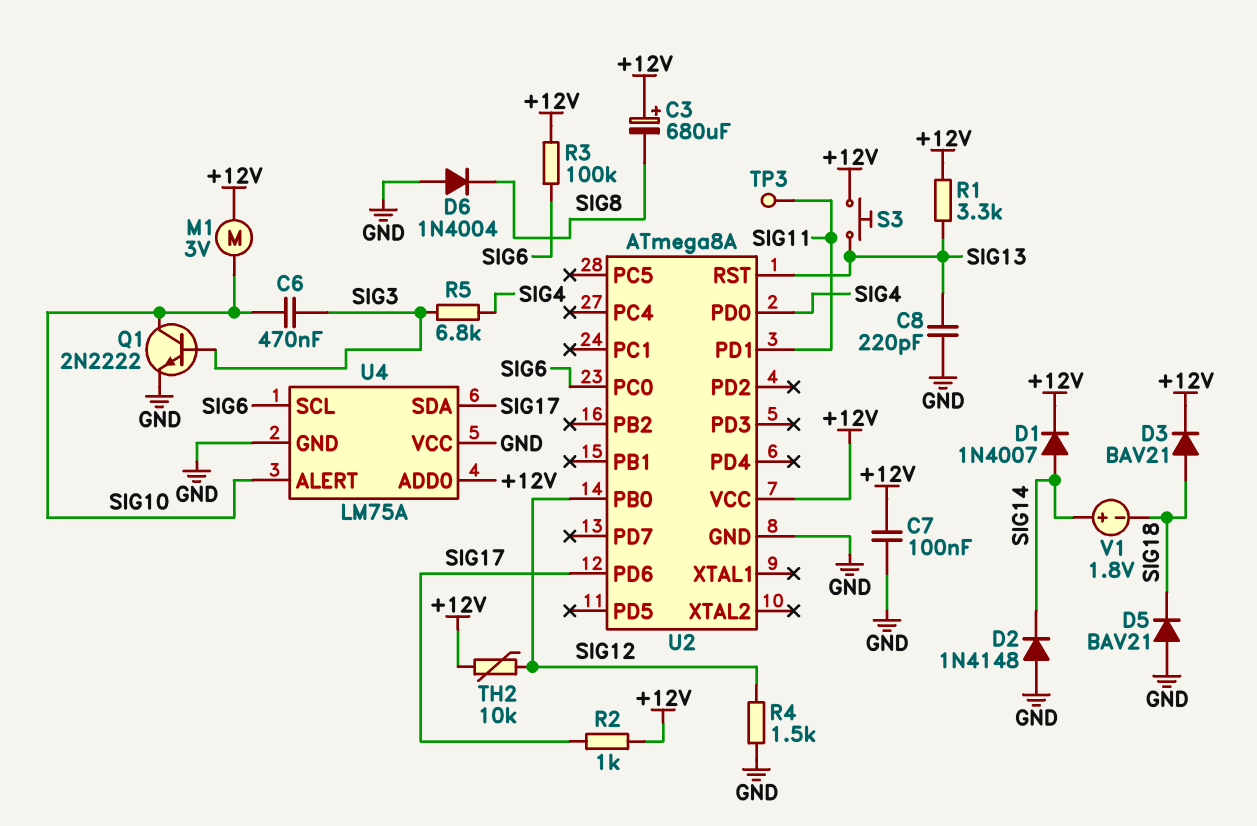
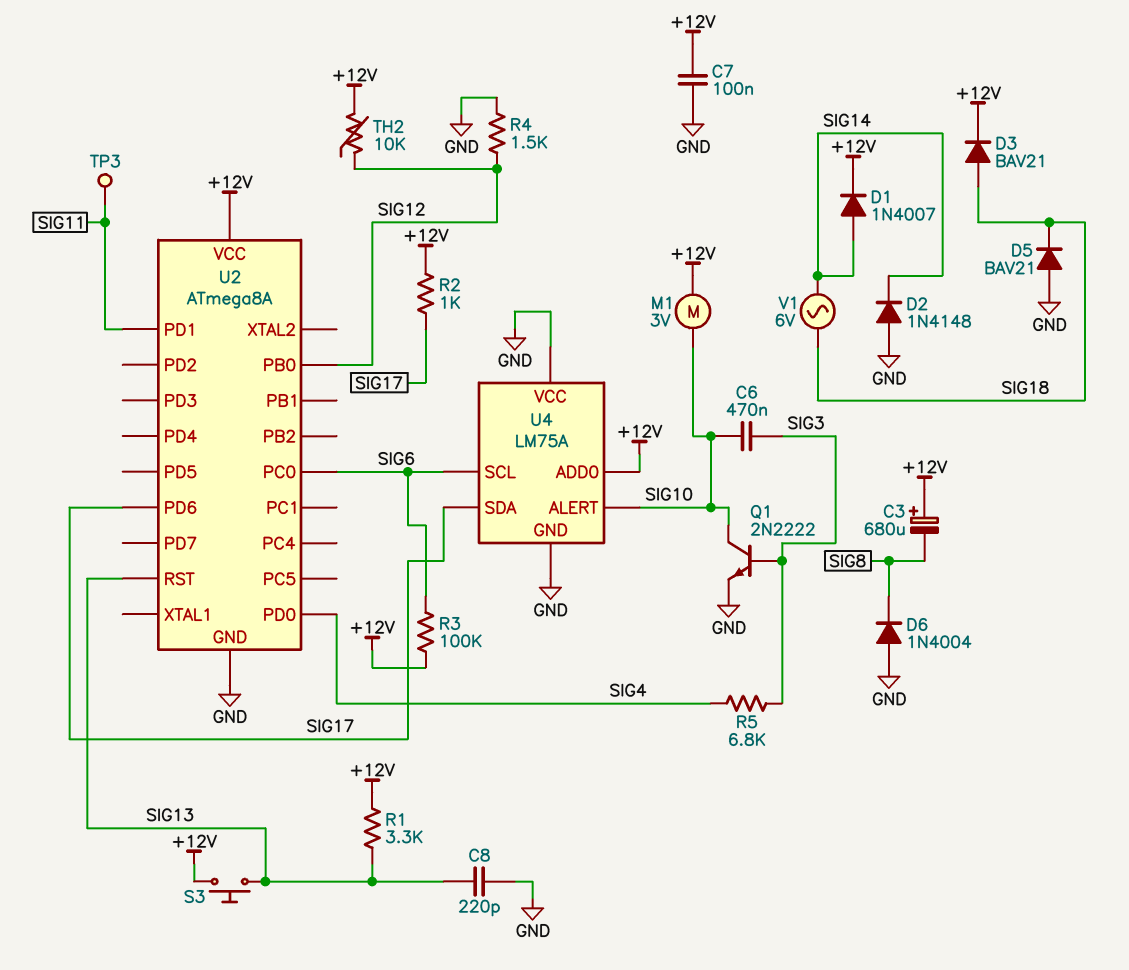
V1: 1.8V (plus SIG14, minus SIG18) -> AC 6V (SIG14, SIG18)

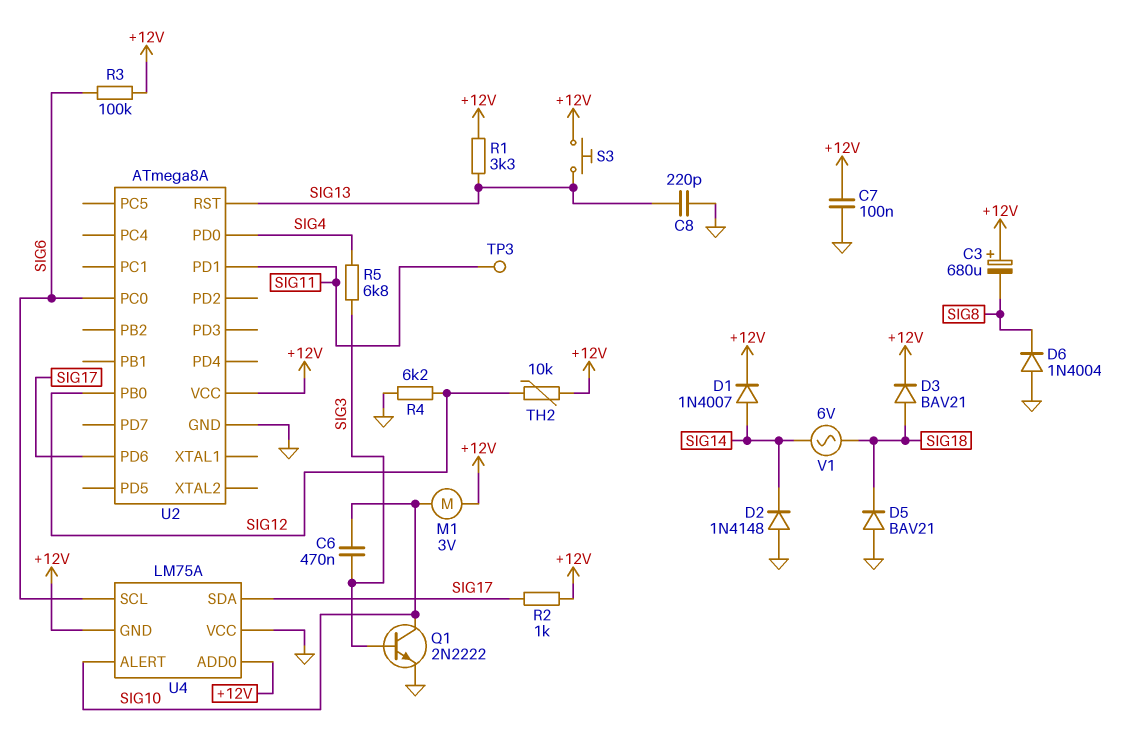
R4: 1.5k (GND, SIG12) -> 6.2k (GND, SIG12)
U4 pin GND: GND -> +12V

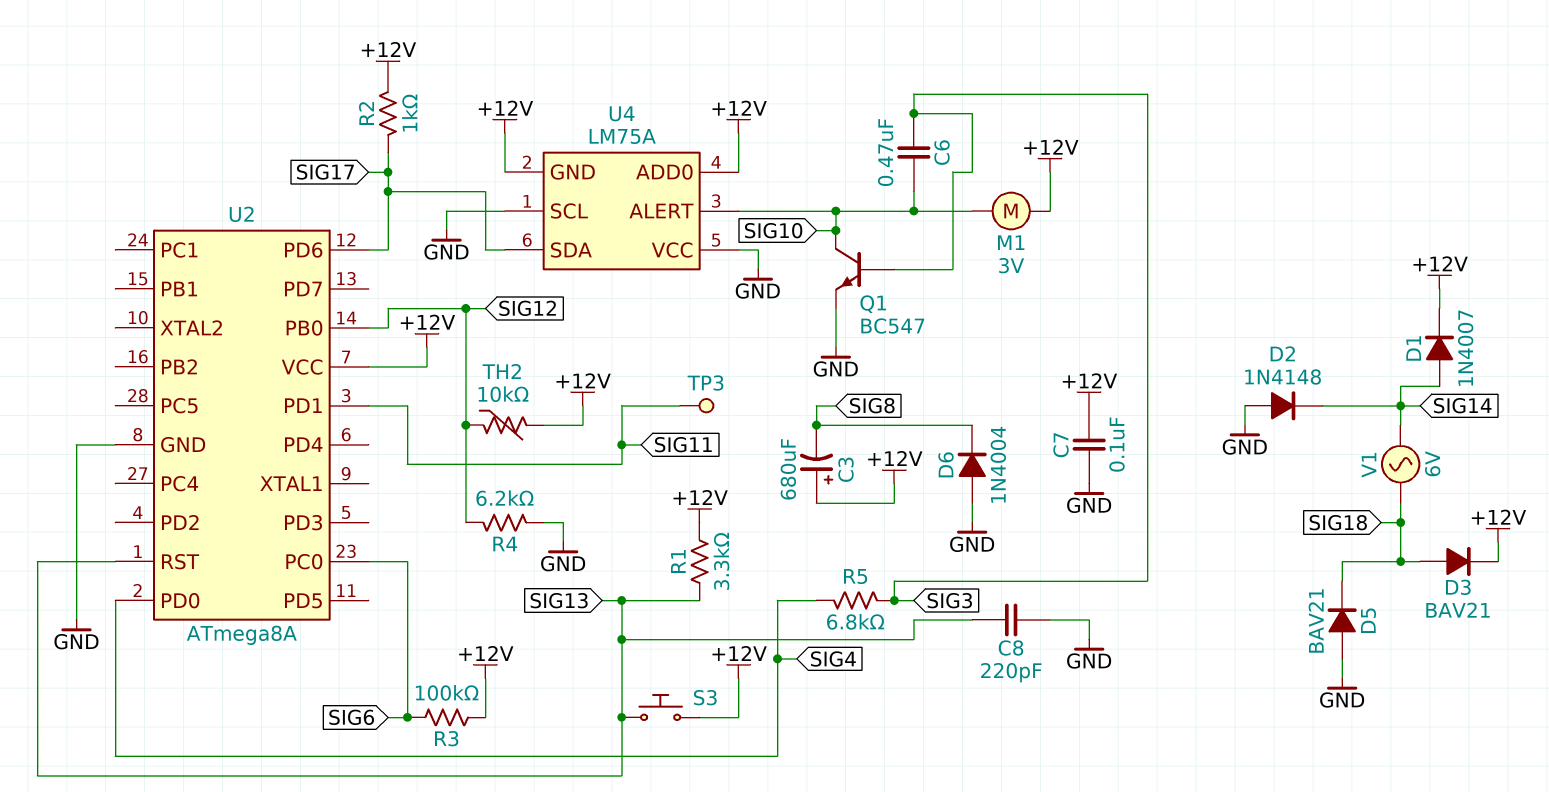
Q1: NPN 2N2222 (B SIG3, C SIG10, E GND) -> NPN BC547 (B SIG3, C SIG10, E GND)
U4 pin SCL: SIG6 -> GND

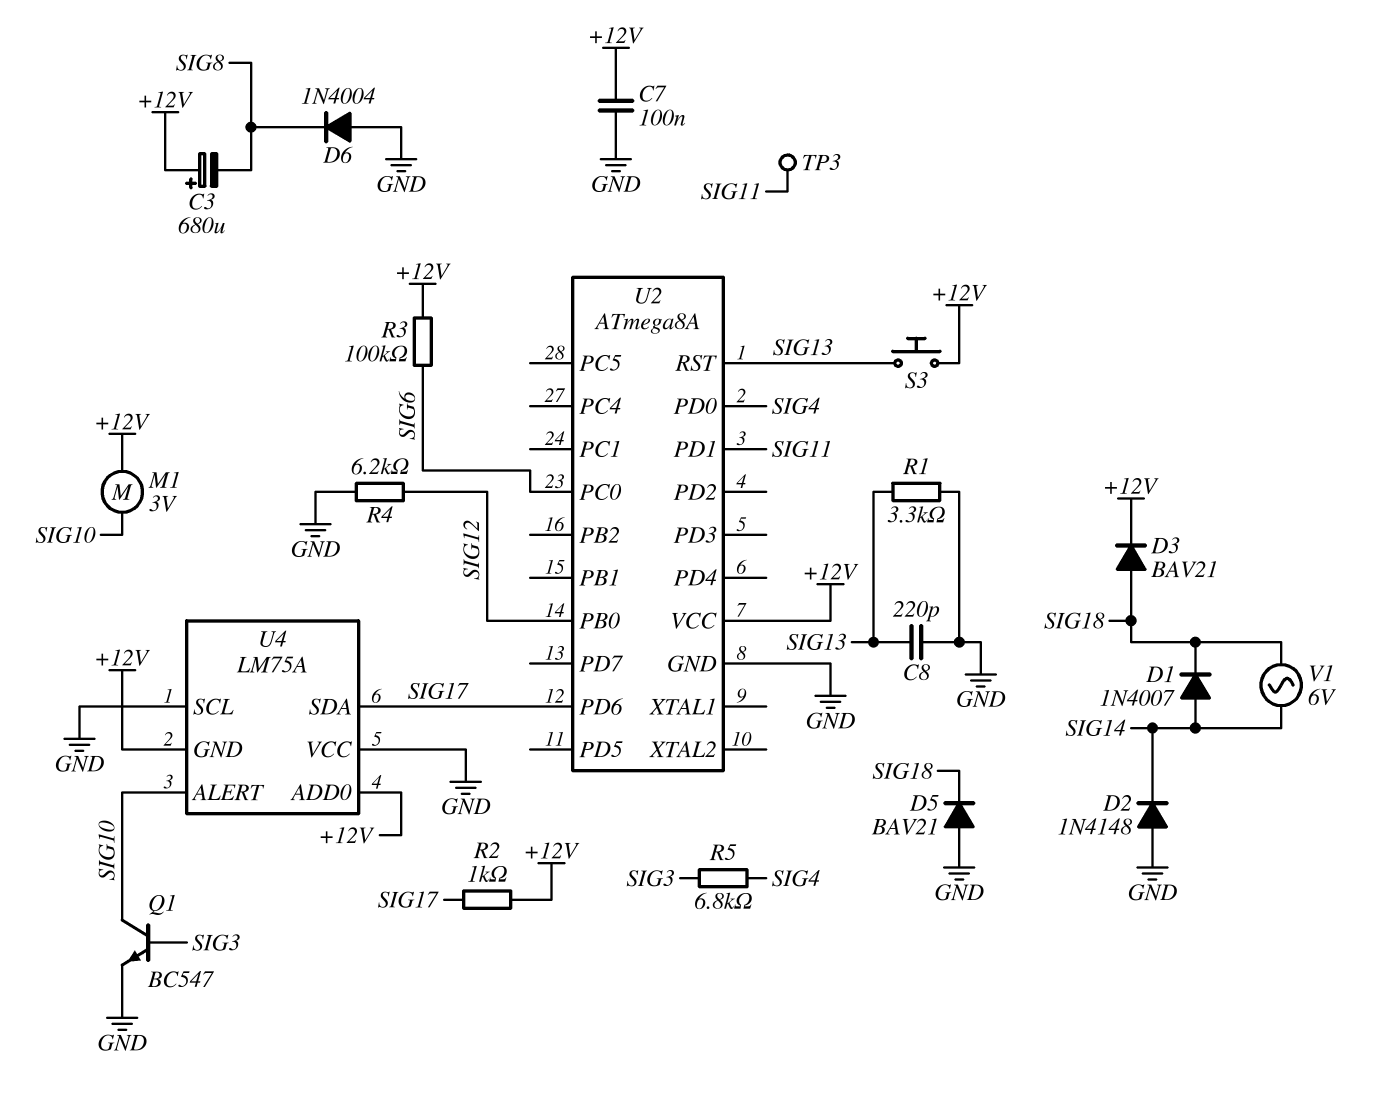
C6: 470nF (SIG3, SIG10) -> none
D1: diode 1N4007 (A SIG14, K +12V) -> diode 1N4007 (A SIG14, K SIG18)
R1: 3.3k (+12V, SIG13) -> 3.3k (GND, SIG13)
TH2: 10k (+12V, SIG12) -> none

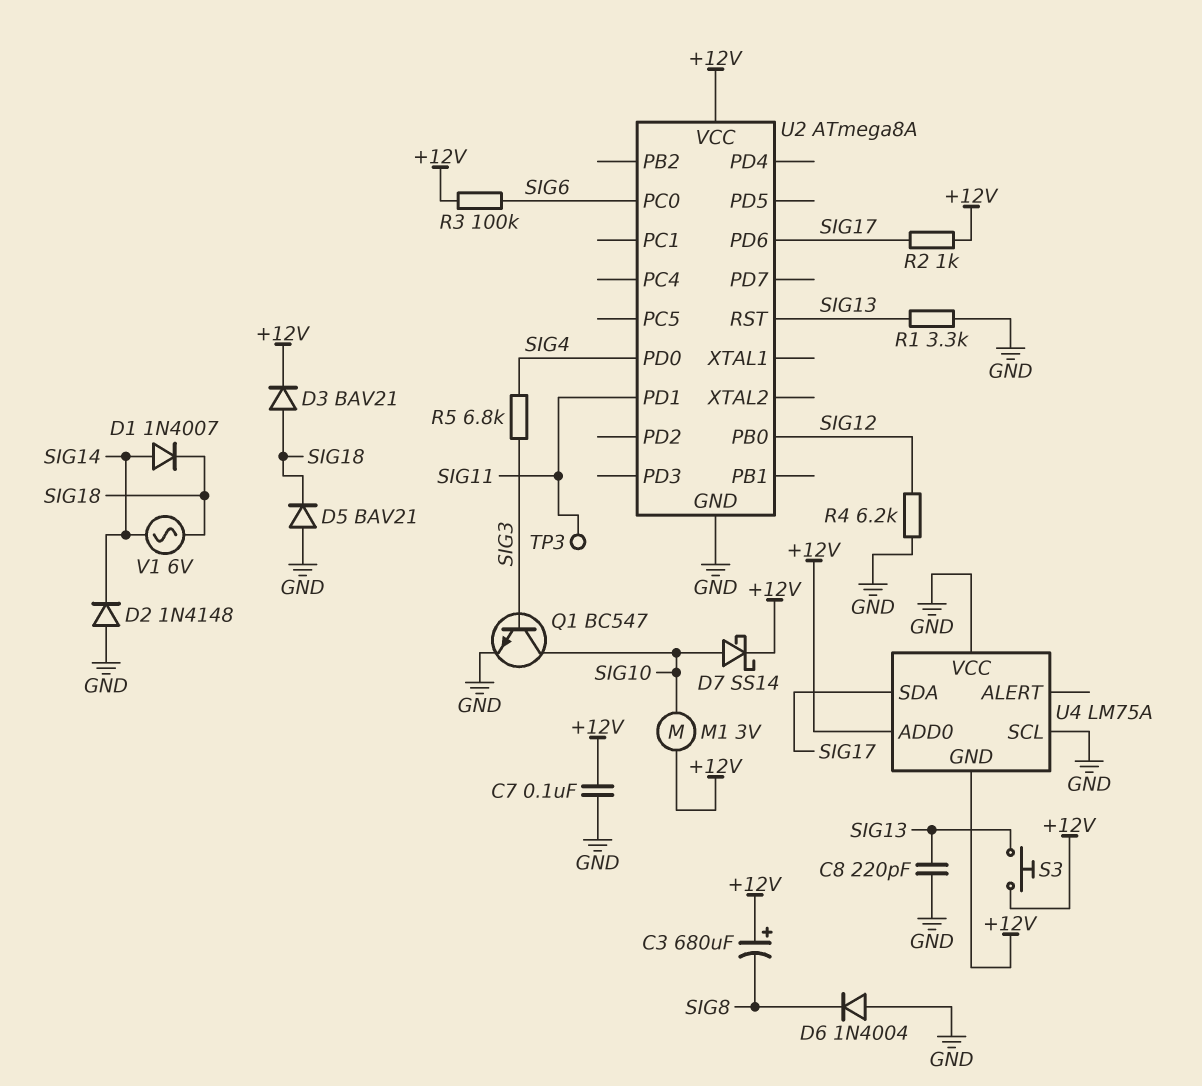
D7: none -> schottky SS14 (A SIG10, K +12V)
U4 pin ALERT: SIG10 -> none

